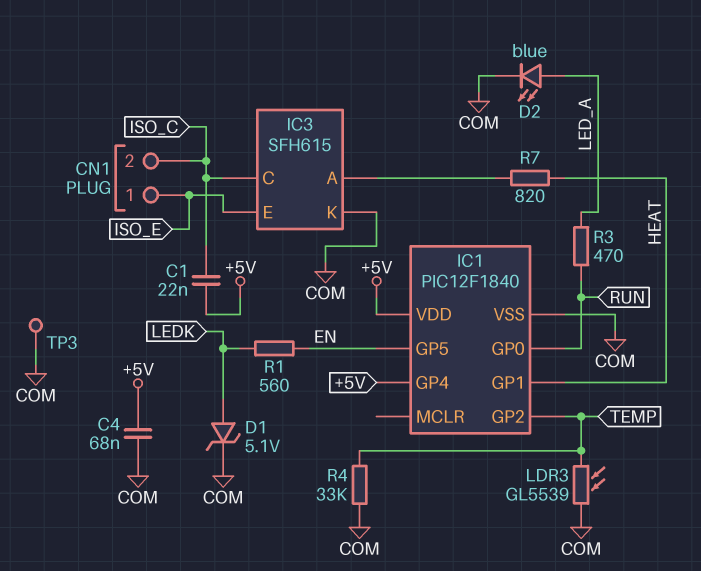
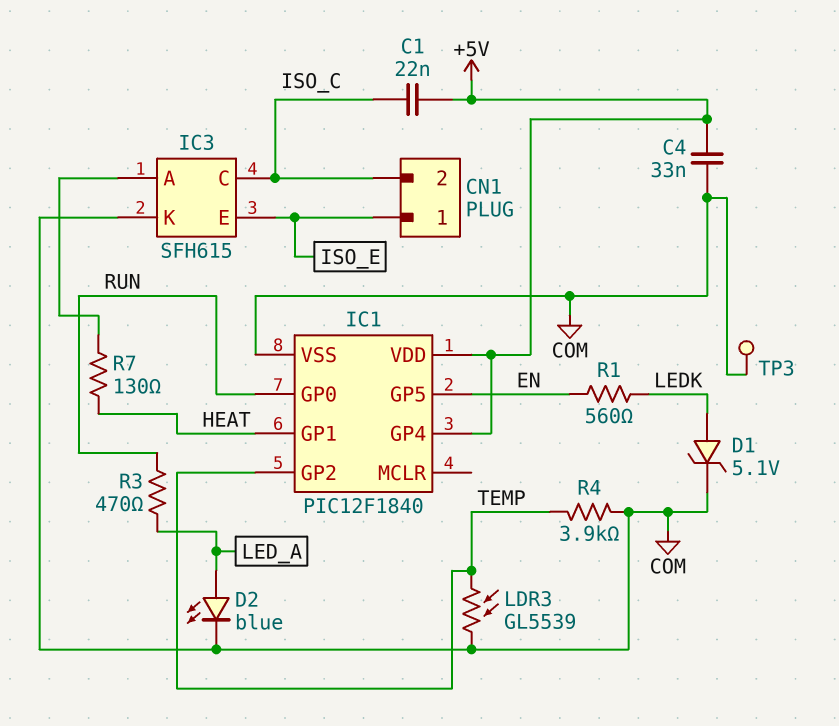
C4: 68nF (+5V, COM) -> 33nF (+5V, COM)
R4: 33k (COM, TEMP) -> 3.9k (COM, TEMP)
R7: 820 (HEAT, IC3/A) -> 130 (HEAT, IC3/A)

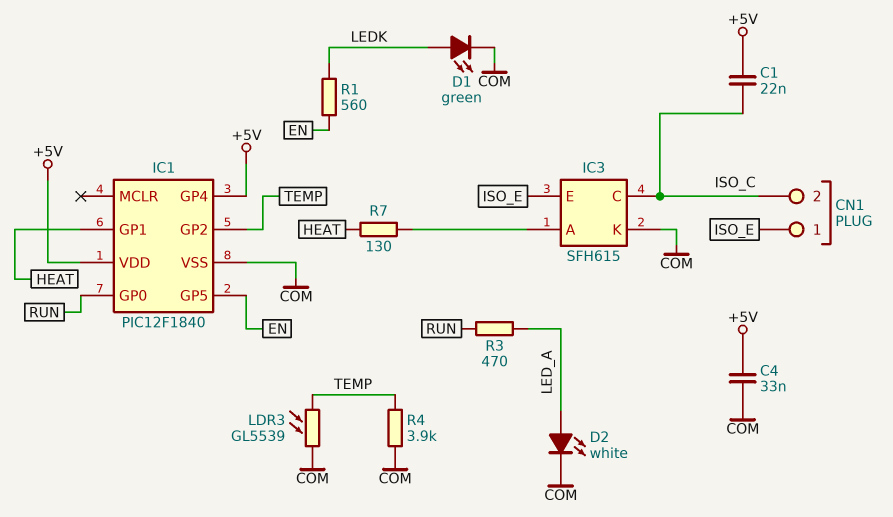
D1: zener 5.1V (A LEDK, K COM) -> LED green (A LEDK, K COM)
D2: LED blue (A LED_A, K COM) -> LED white (A LED_A, K COM)
TP3: test point (COM) -> none

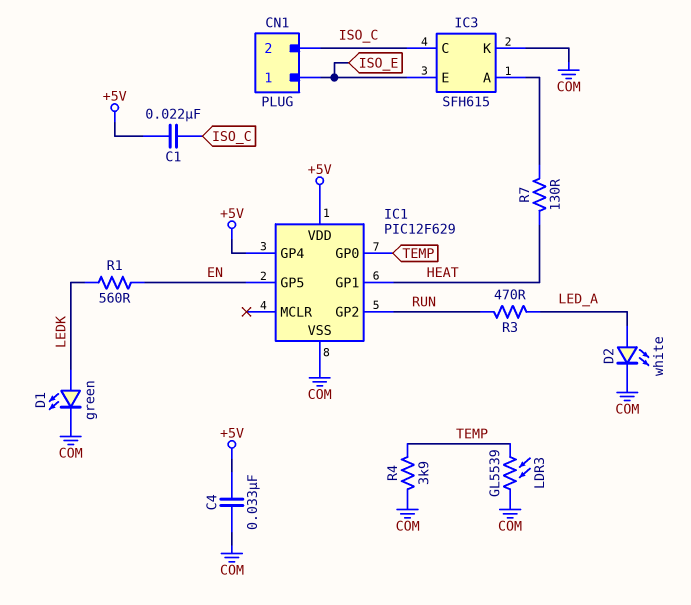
IC1: PIC12F1840 -> PIC12F629
IC1 pin GP0: RUN -> TEMP
IC1 pin GP2: TEMP -> RUN

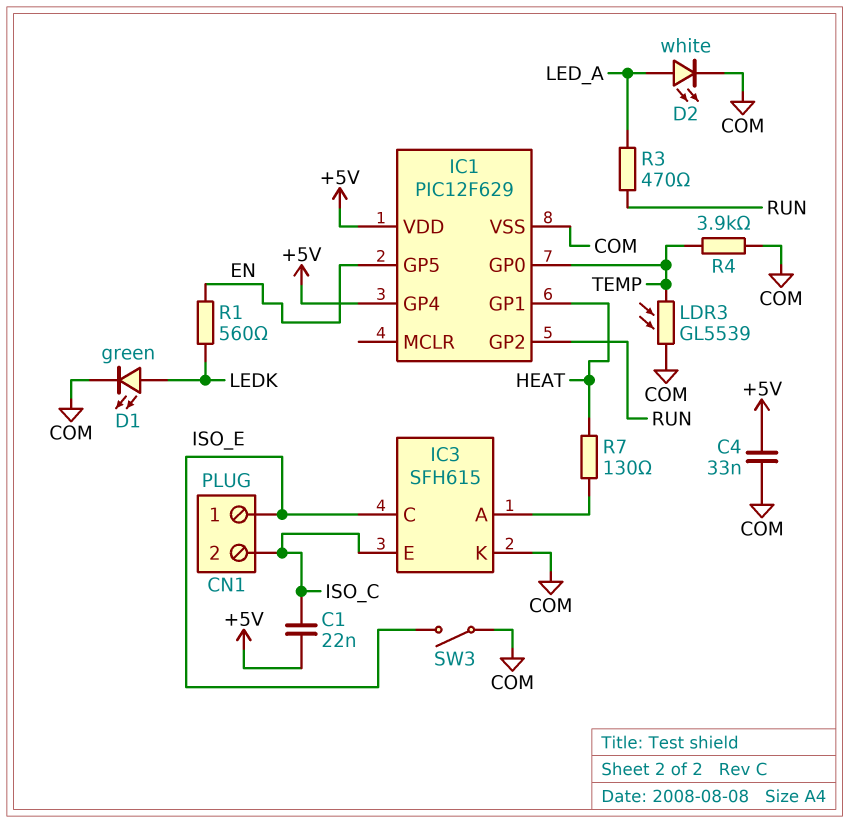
IC3 pin C: ISO_C -> ISO_E
IC3 pin E: ISO_E -> ISO_C
SW3: none -> switch (COM, ISO_E)

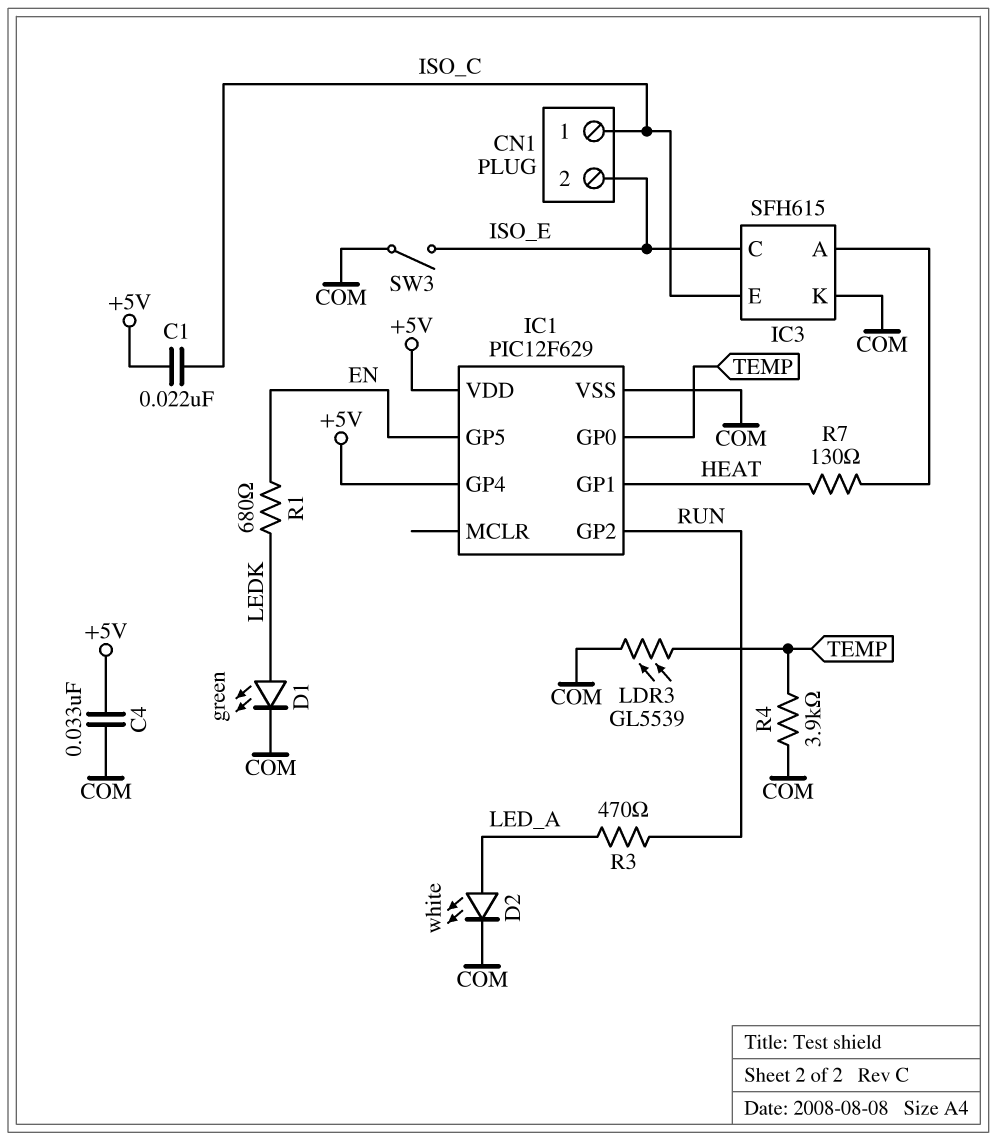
CN1 pin 1: ISO_E -> ISO_C
CN1 pin 2: ISO_C -> ISO_E
R1: 560 (EN, LEDK) -> 680 (EN, LEDK)

